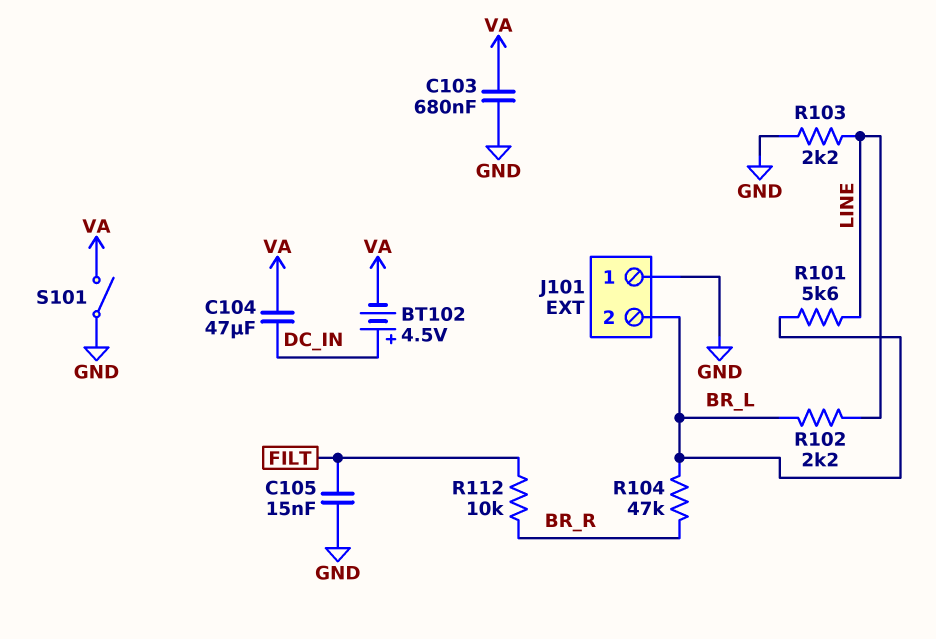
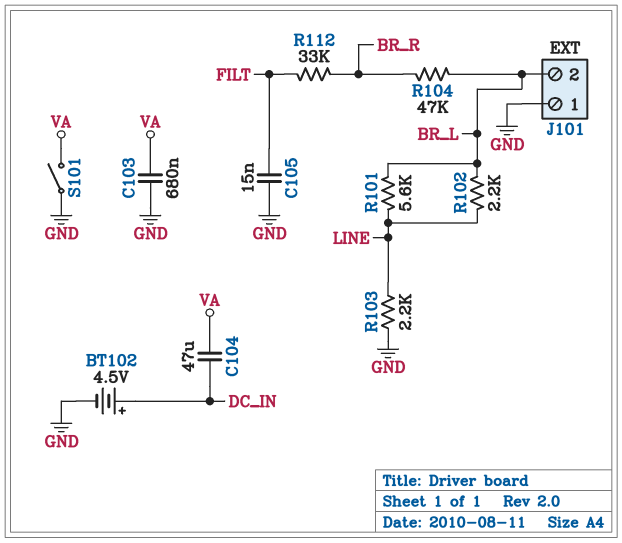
BT102: 4.5V (plus DC_IN, minus VA) -> 4.5V (plus DC_IN, minus GND)
R112: 10k (BR_R, FILT) -> 33k (BR_R, FILT)

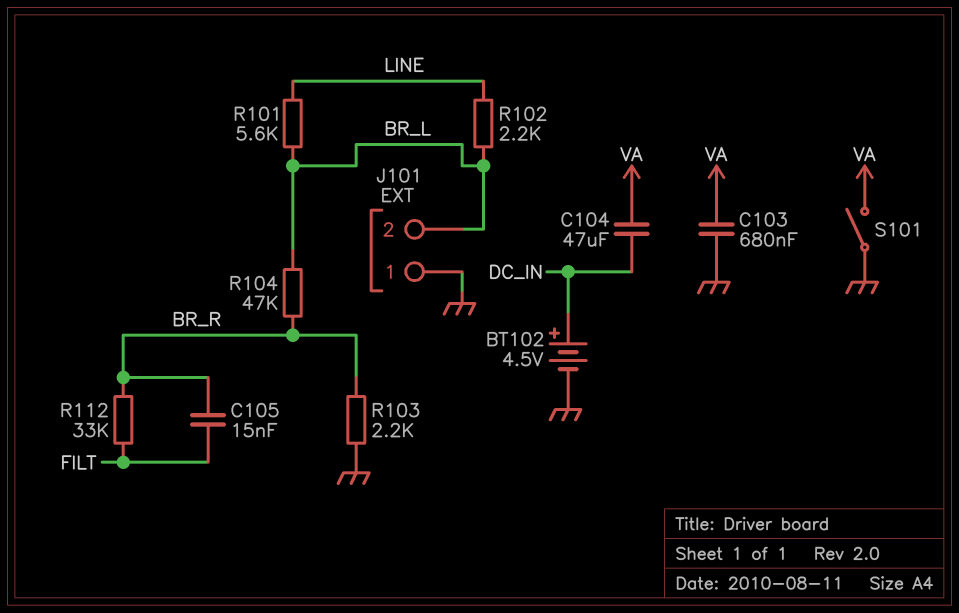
C105: 15nF (FILT, GND) -> 15nF (BR_R, FILT)
R103: 2.2k (GND, LINE) -> 2.2k (BR_R, GND)

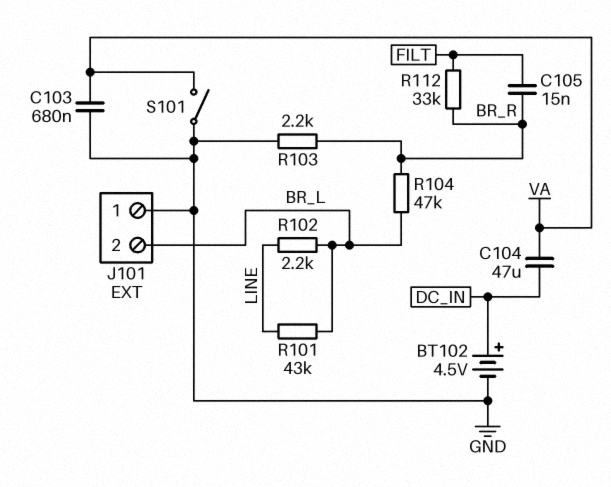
R101: 5.6k (BR_L, LINE) -> 43k (BR_L, LINE)

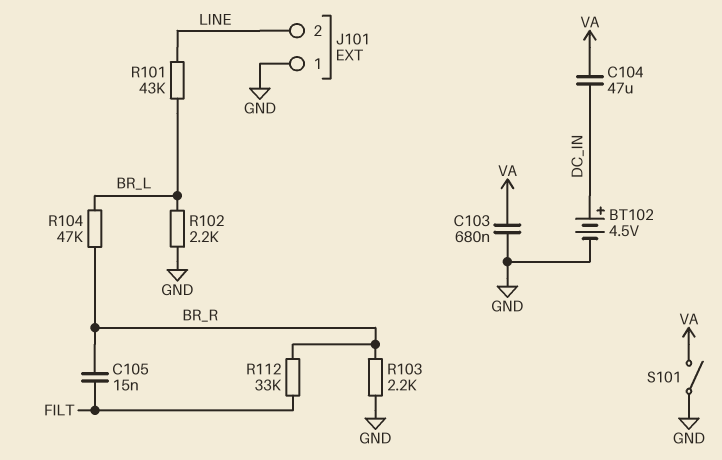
J101 pin 2: BR_L -> LINE
R102: 2.2k (BR_L, LINE) -> 2.2k (BR_L, GND)

